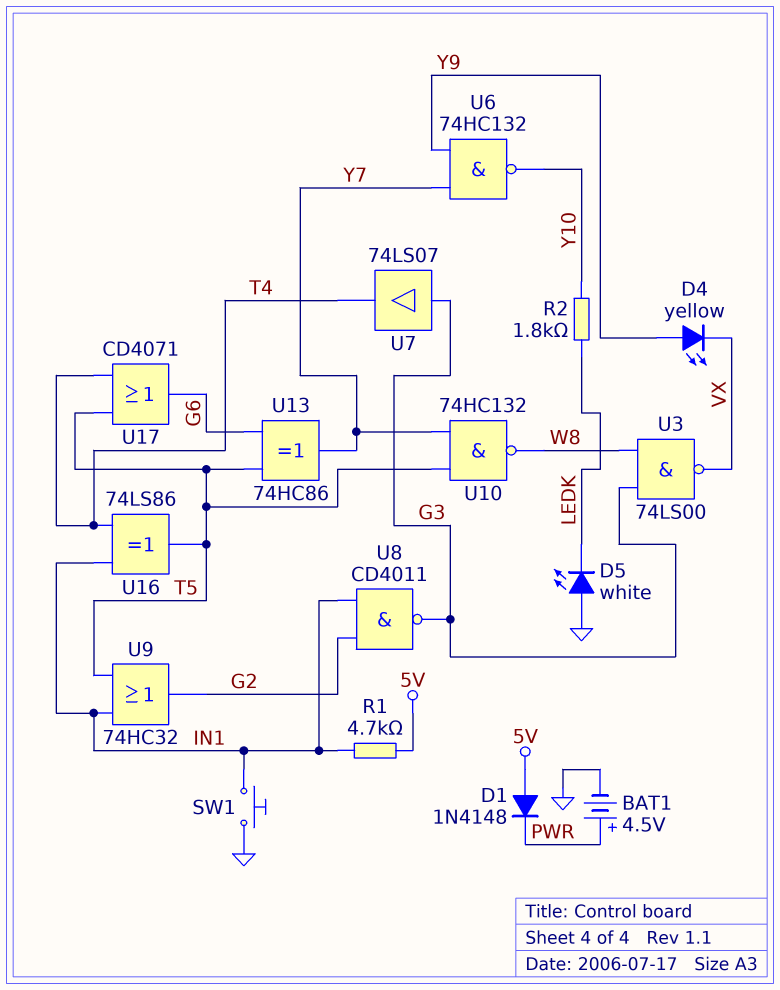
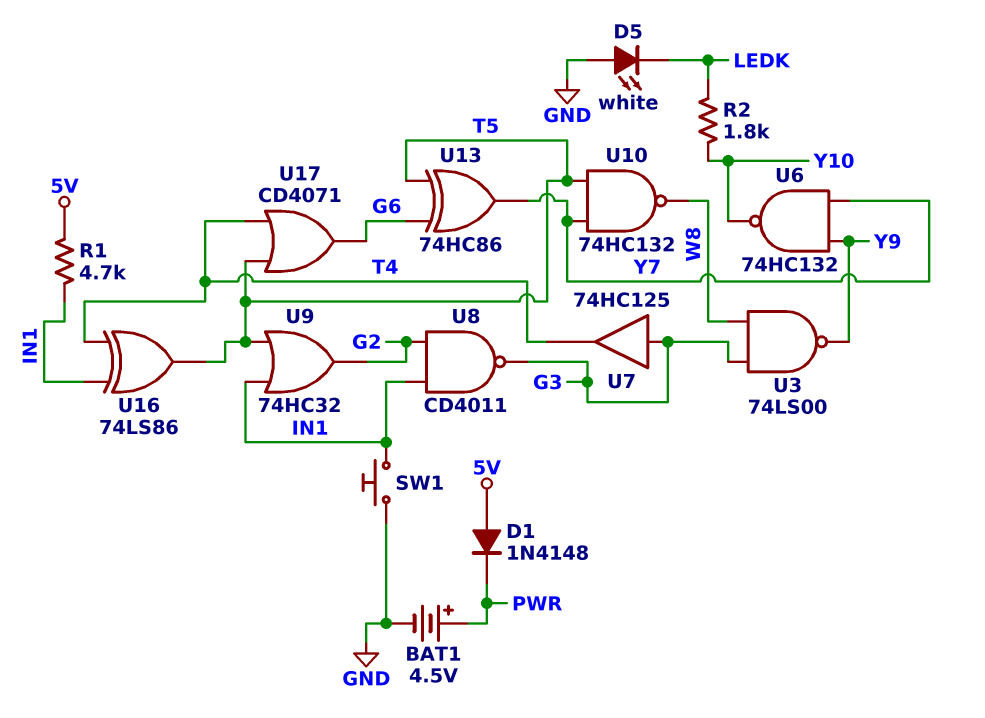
D4: LED yellow (A Y9, K VX) -> none
U3: NAND 74LS00 (in G3, in W8, out VX) -> NAND 74LS00 (in G3, in W8, out Y9)
U7: buffer 74LS07 (in G3, out T4) -> buffer 74HC125 (in G3, out T4)

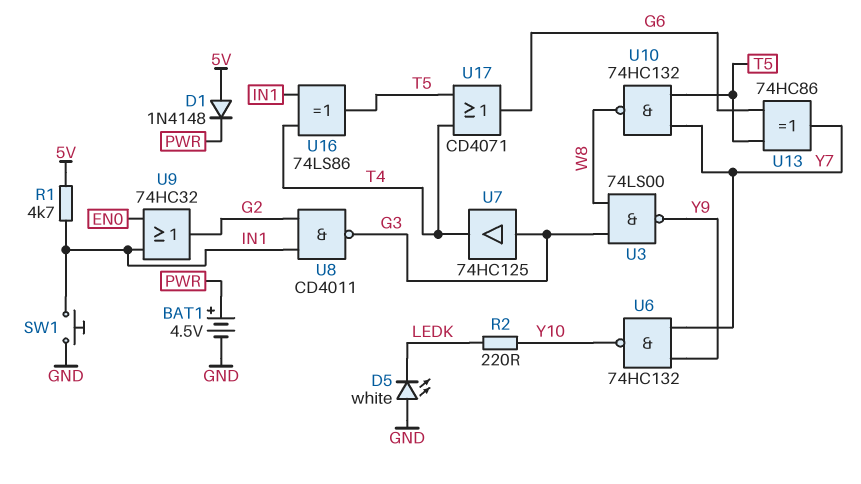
R2: 1.8k (LEDK, Y10) -> 220 (LEDK, Y10)
U9: OR 74HC32 (in IN1, in T5, out G2) -> OR 74HC32 (in EN0, in IN1, out G2)

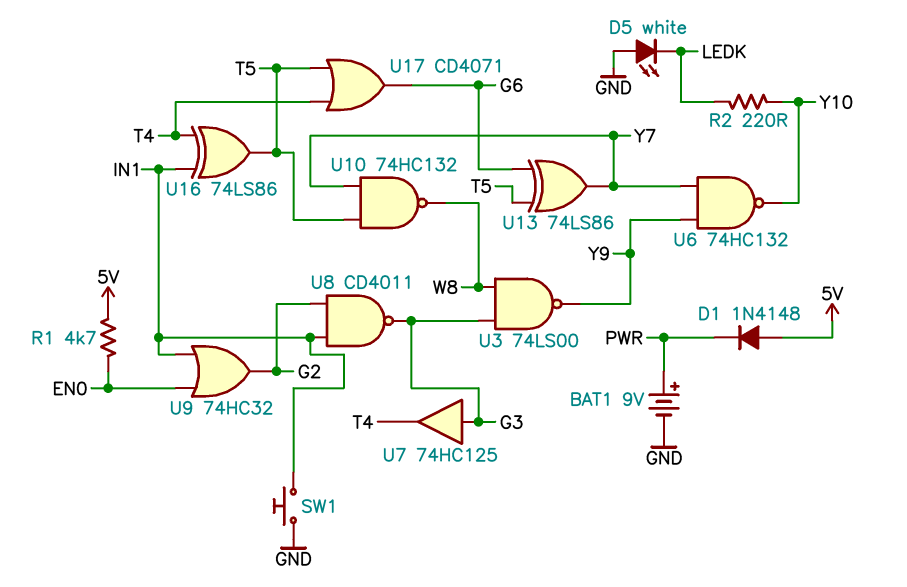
BAT1: 4.5V (plus PWR, minus GND) -> 9V (plus PWR, minus GND)
R1: 4.7k (5V, IN1) -> 4.7k (5V, EN0)
U13: XOR 74HC86 (in G6, in T5, out Y7) -> XOR 74LS86 (in G6, in T5, out Y7)

